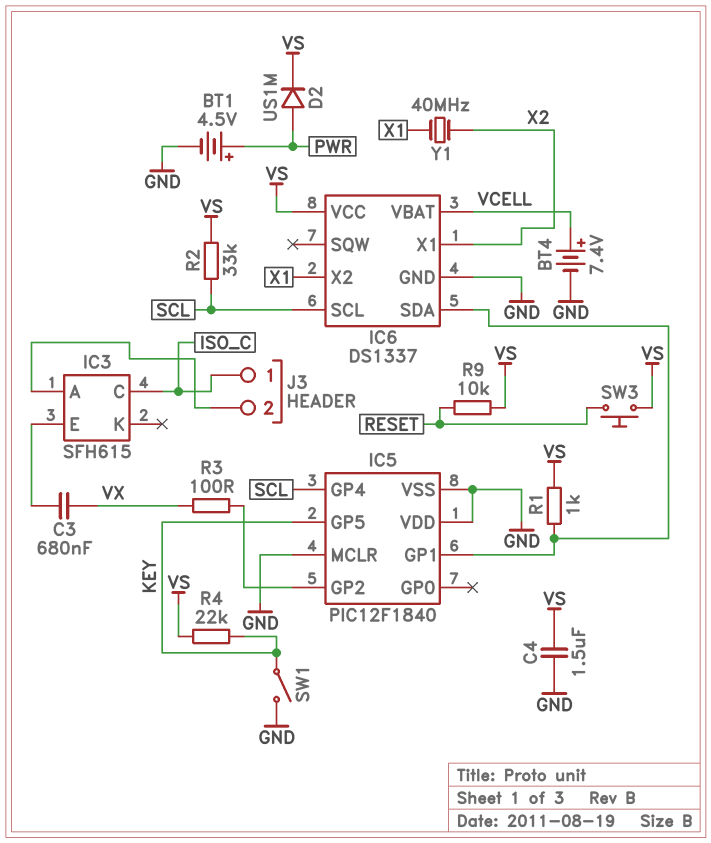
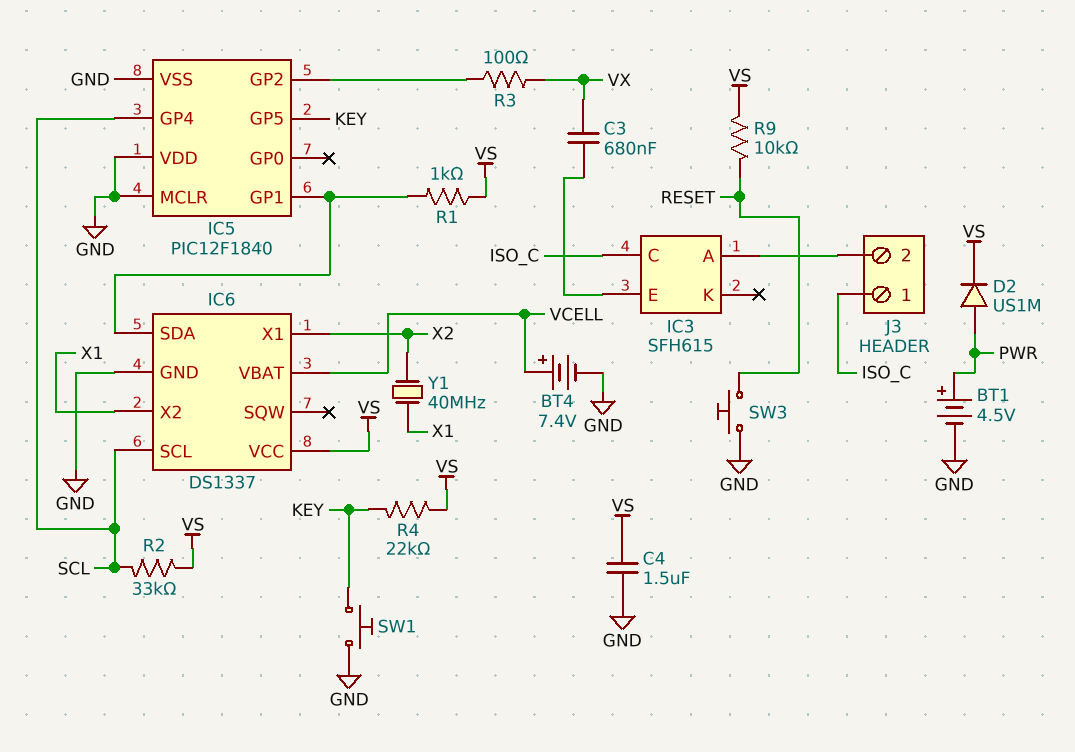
SW1: switch (GND, KEY) -> button (GND, KEY)
SW3: button (RESET, VS) -> button (GND, RESET)

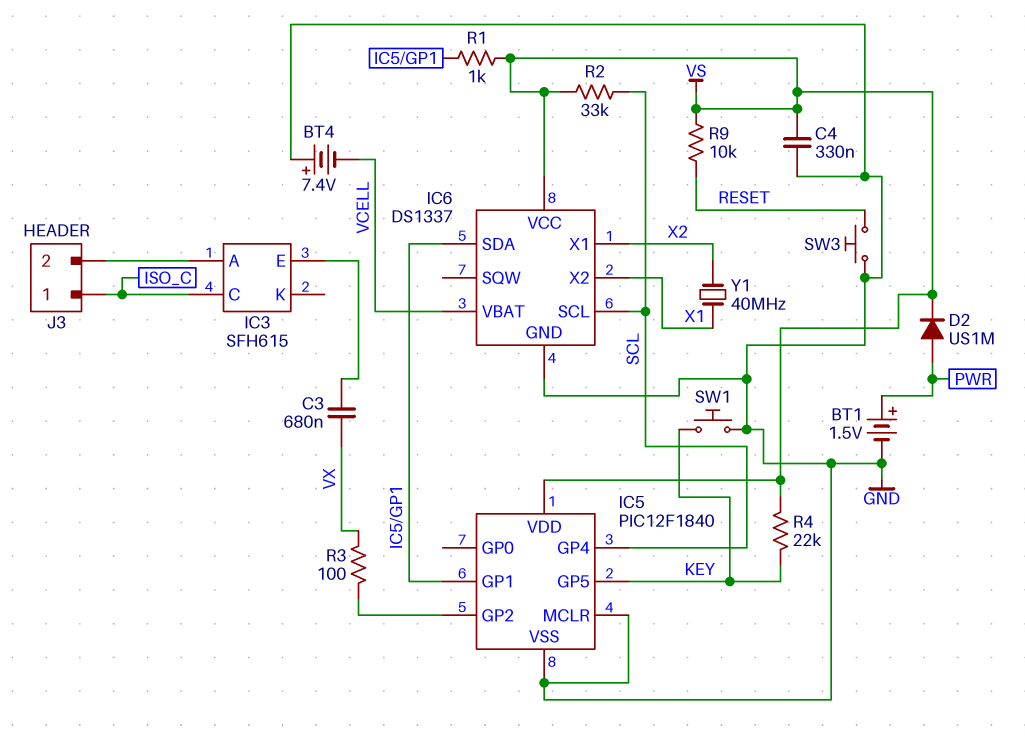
BT1: 4.5V (plus PWR, minus GND) -> 1.5V (plus PWR, minus GND)
BT4: 7.4V (plus VCELL, minus GND) -> 7.4V (plus GND, minus VCELL)
C4: 1.5uF (GND, VS) -> 330nF (GND, VS)
IC5 pin VDD: GND -> VS

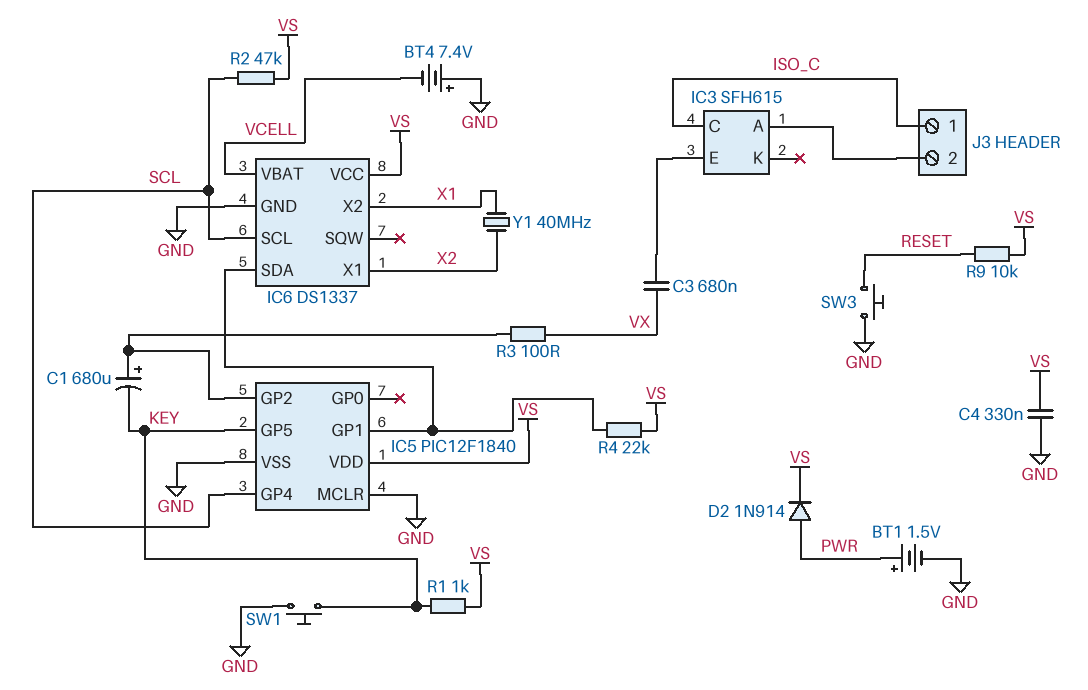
C1: none -> 680uF (plus IC5/GP2, minus KEY)
D2: diode US1M (A PWR, K VS) -> diode 1N914 (A PWR, K VS)
R1: 1k (IC5/GP1, VS) -> 1k (KEY, VS)
R2: 33k (SCL, VS) -> 47k (SCL, VS)
R4: 22k (KEY, VS) -> 22k (IC5/GP1, VS)

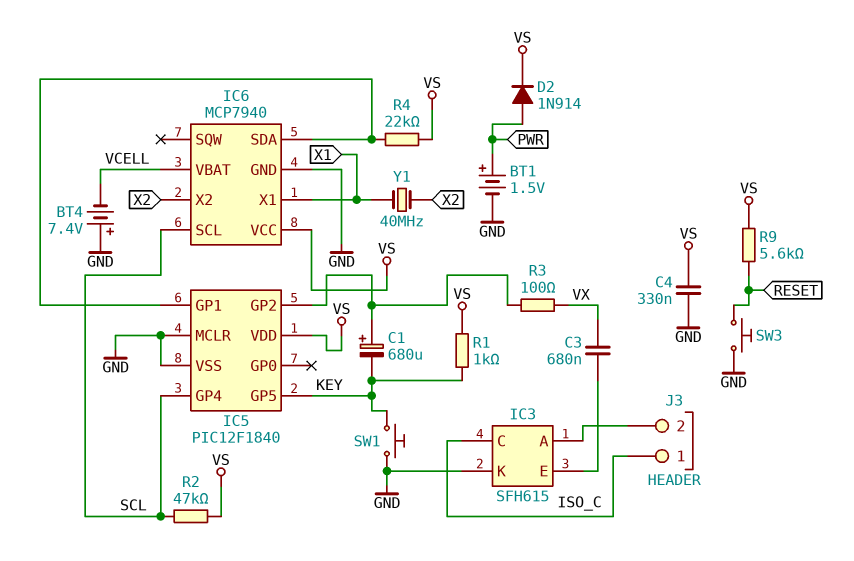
IC3 pin K: none -> GND
IC6: DS1337 -> MCP7940
IC6 pin X1: X2 -> X1
IC6 pin X2: X1 -> X2
R9: 10k (RESET, VS) -> 5.6k (RESET, VS)

